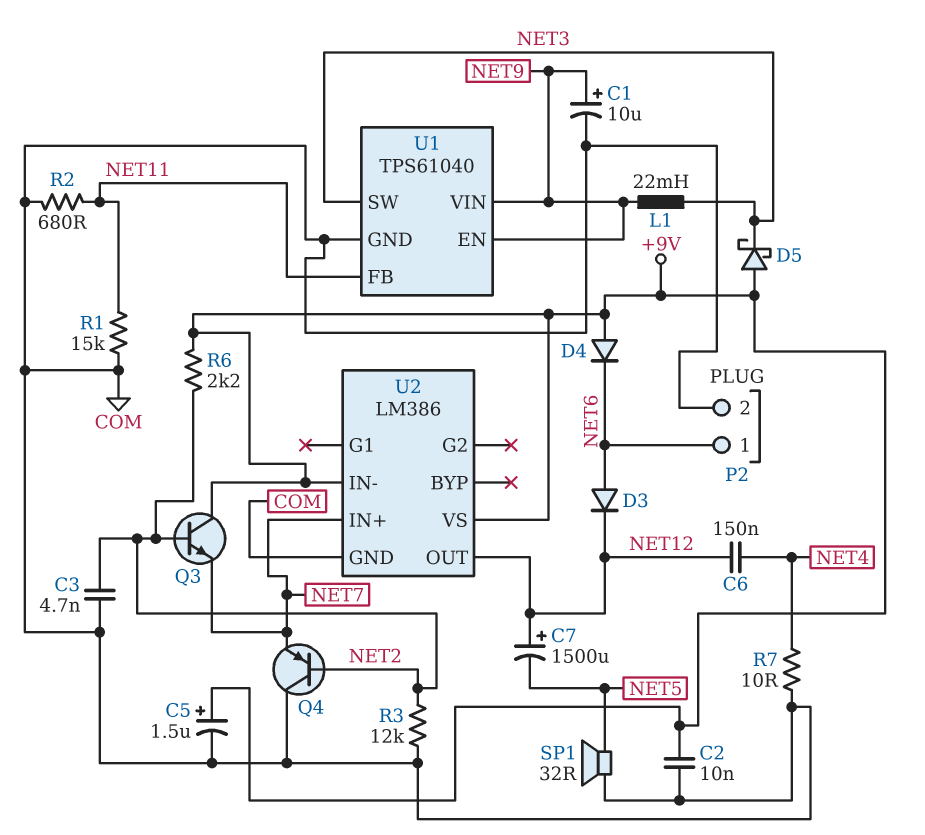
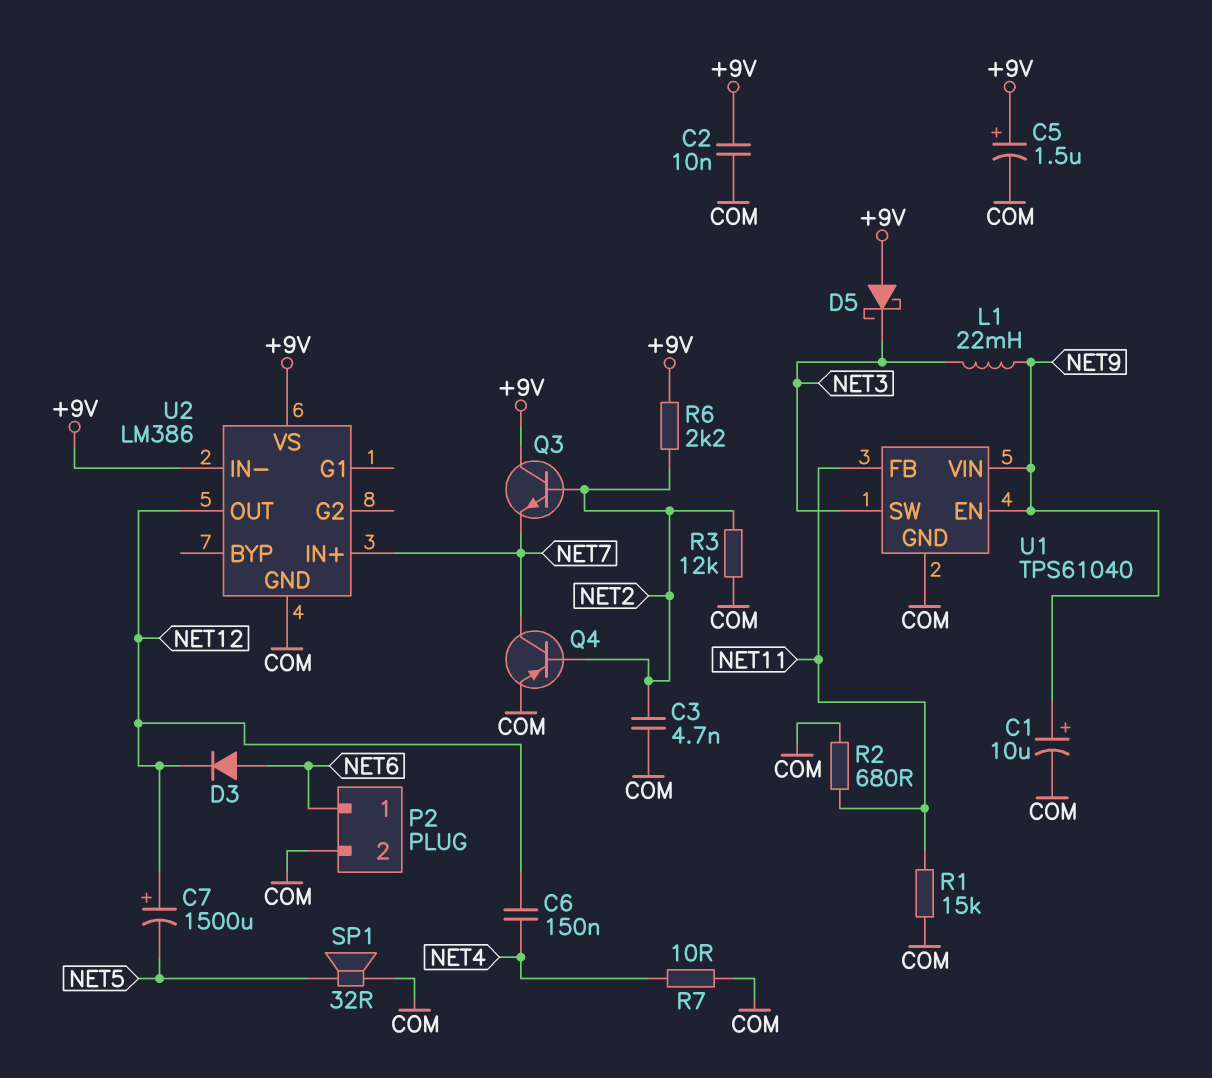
D4: diode (A +9V, K NET6) -> none
Q4: PNP (B NET2, C COM, E NET7) -> PNP (B NET2, C NET7, E COM)

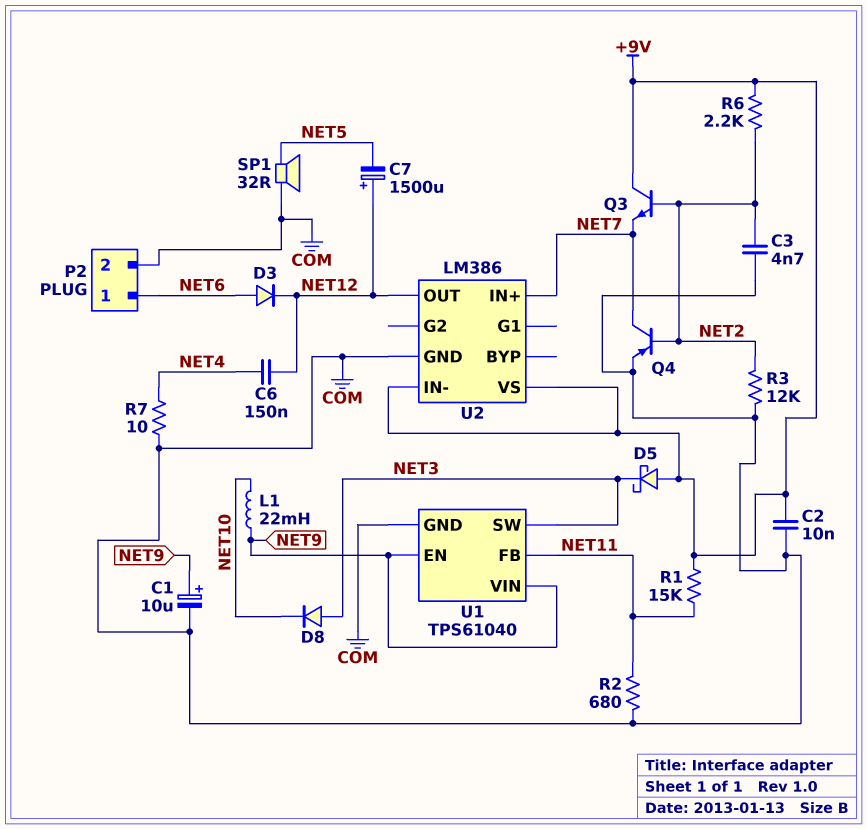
C5: 1.5uF (plus +9V, minus COM) -> none
D8: none -> diode (A NET3, K NET10)
L1: 22mH (NET3, NET9) -> 22mH (NET9, NET10)
R1: 15k (COM, NET11) -> 15k (+9V, NET11)

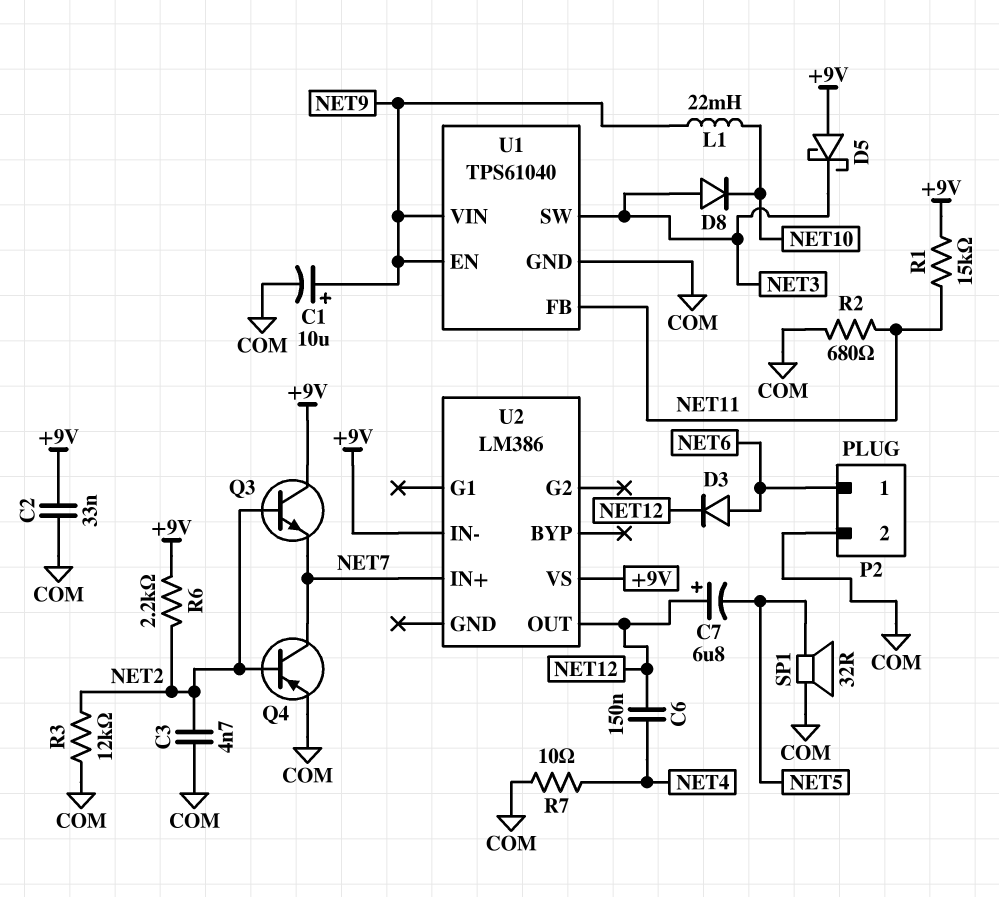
C2: 10nF (+9V, COM) -> 33nF (+9V, COM)
C7: 1500uF (plus NET12, minus NET5) -> 6.8uF (plus NET12, minus NET5)
U2 pin GND: COM -> none

